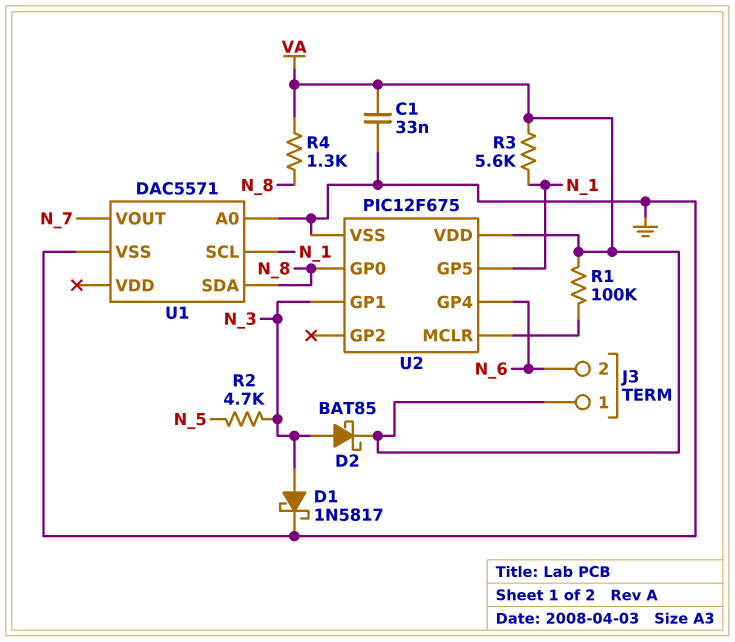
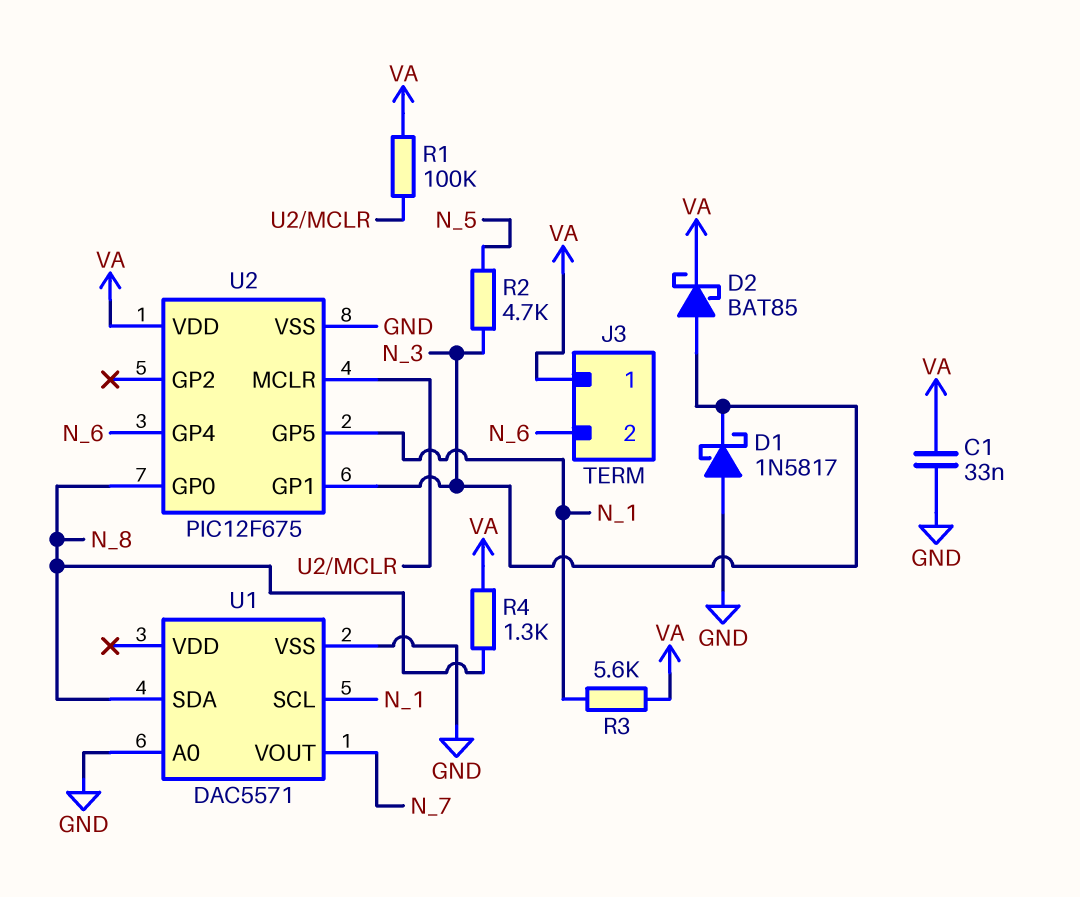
D1: schottky 1N5817 (A N_3, K GND) -> schottky 1N5817 (A GND, K N_3)

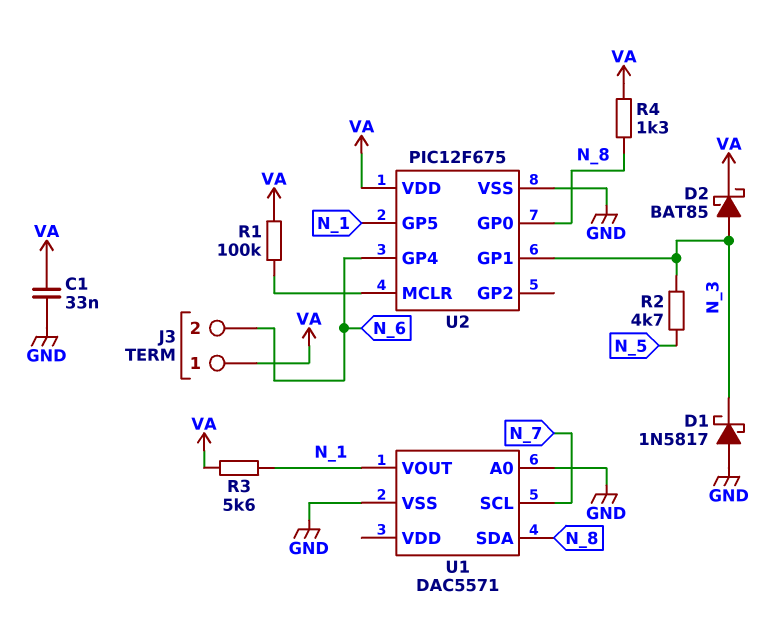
U1 pin SCL: N_1 -> N_7
U1 pin VOUT: N_7 -> N_1

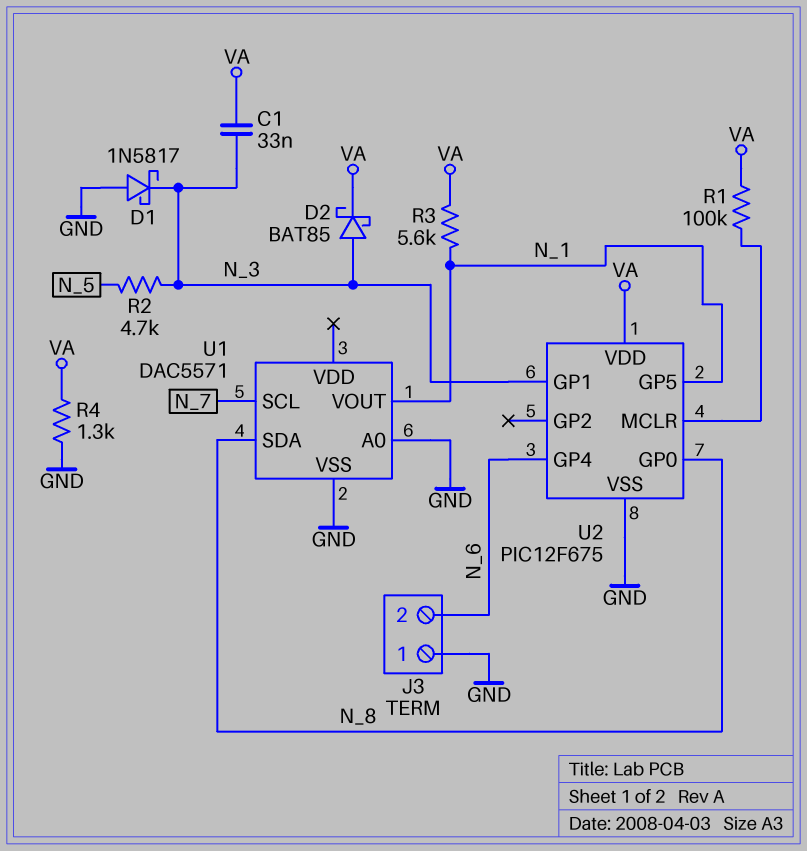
C1: 33nF (GND, VA) -> 33nF (N_3, VA)
J3 pin 1: VA -> GND
R4: 1.3k (N_8, VA) -> 1.3k (GND, VA)

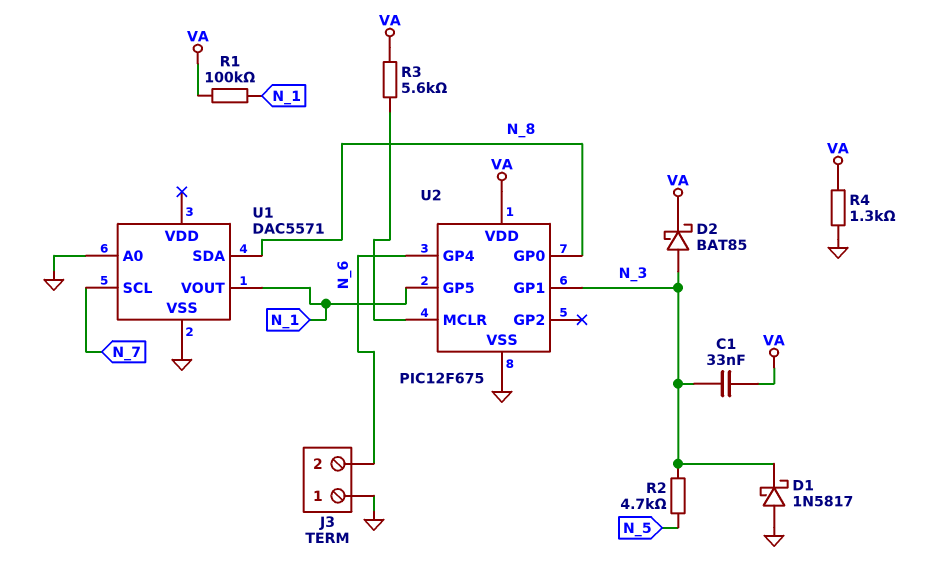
R1: 100k (U2/MCLR, VA) -> 100k (N_1, VA)
R3: 5.6k (N_1, VA) -> 5.6k (U2/MCLR, VA)

